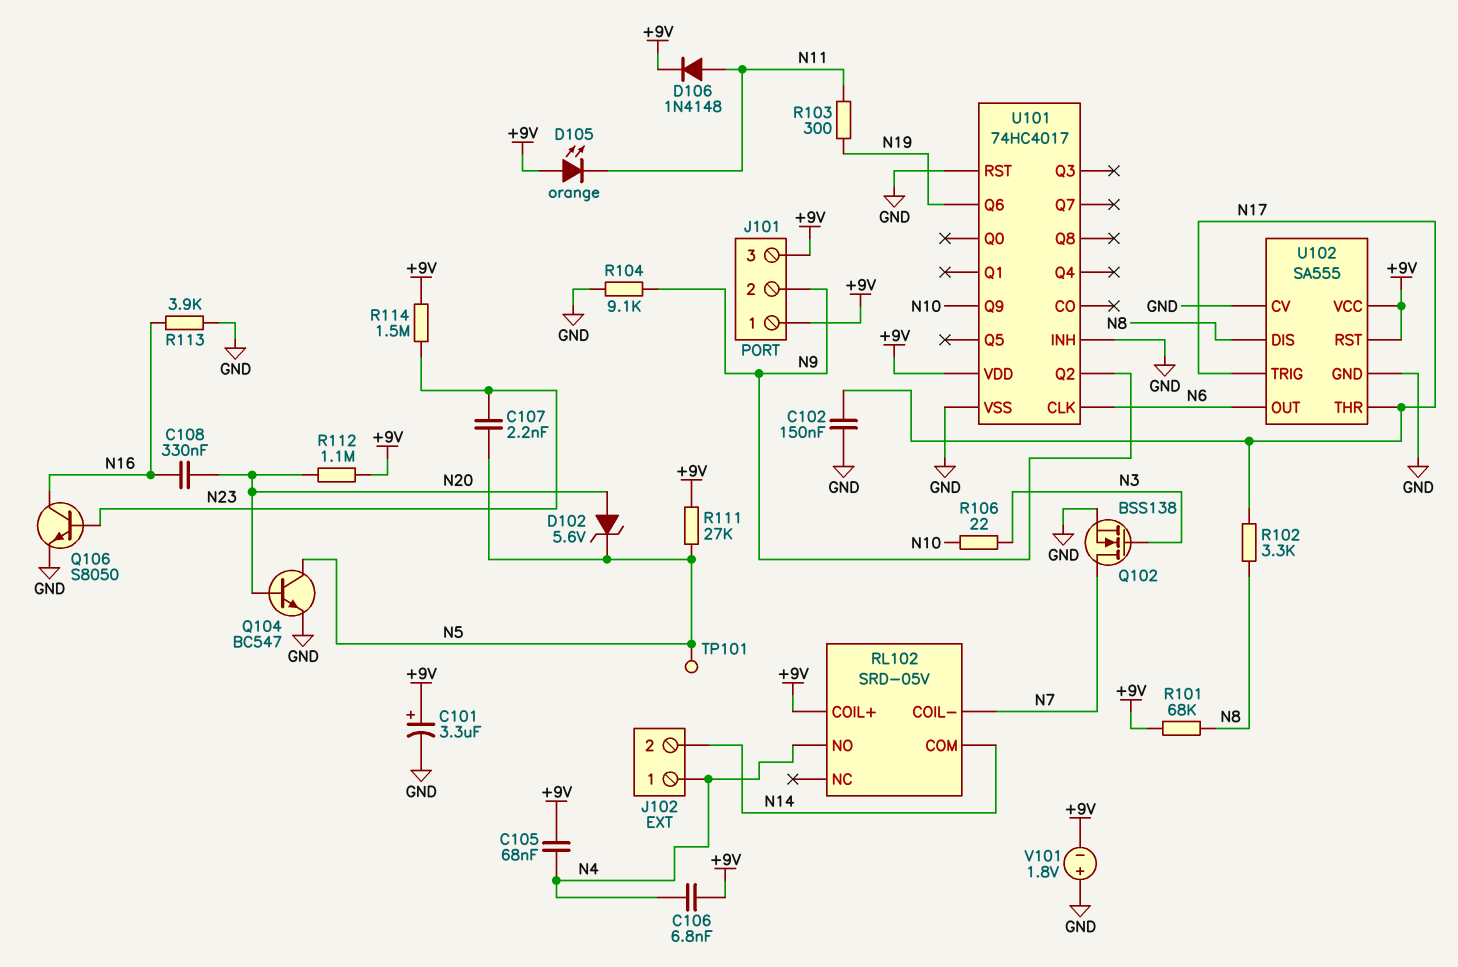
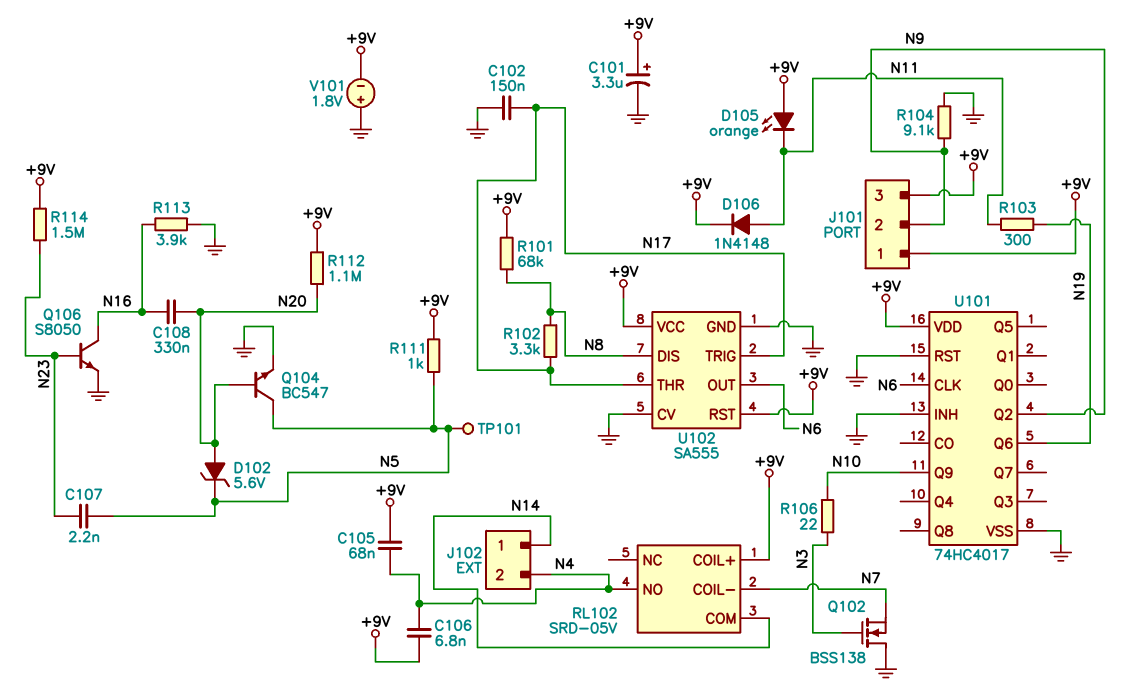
J102 pin 1: N4 -> N14
J102 pin 2: N14 -> N4
Q102: NMOS BSS138 (G N3, D N7, S GND) -> NMOS BSS138 (G N3, D GND, S N7)
R111: 27k (+9V, N5) -> 1k (+9V, N5)

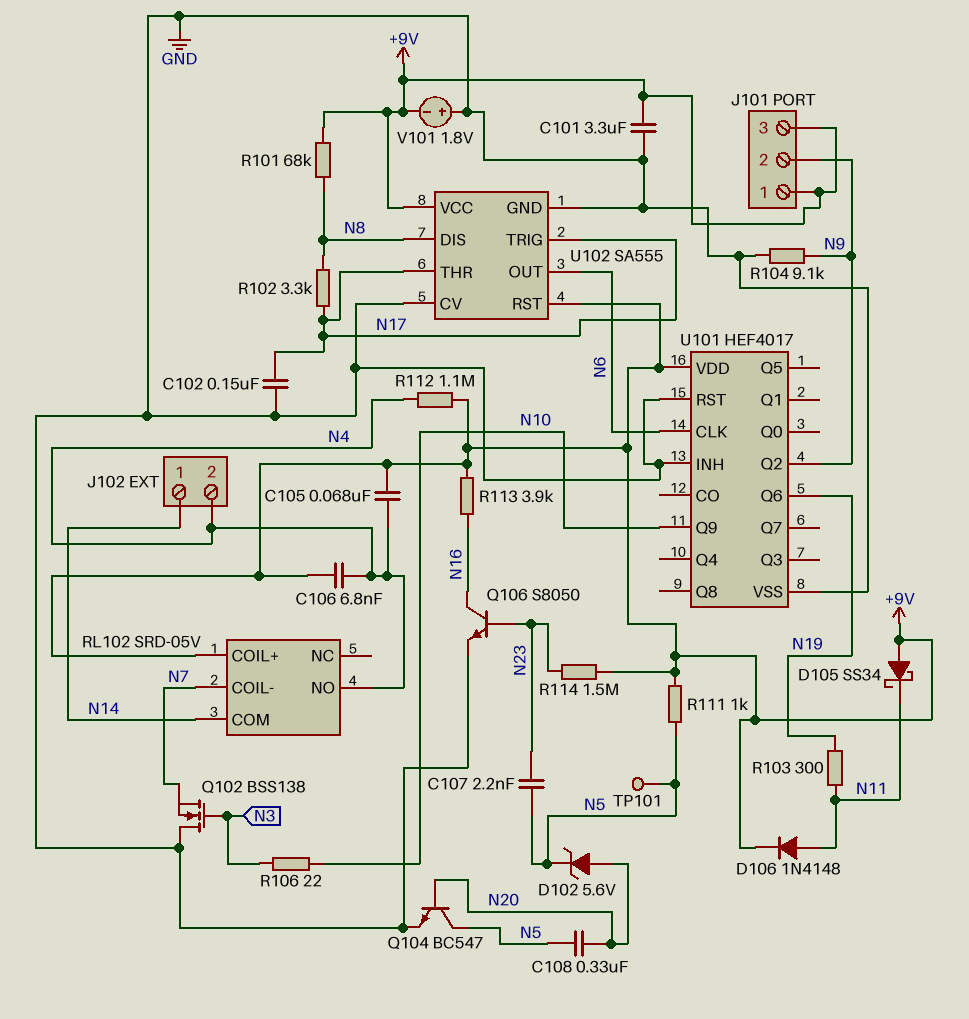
C101: 3.3uF (plus +9V, minus GND) -> 3.3uF (+9V, GND)
C108: 330nF (N16, N20) -> 330nF (N5, N20)
D105: LED orange (A +9V, K N11) -> schottky SS34 (A +9V, K N11)
R112: 1.1M (+9V, N20) -> 1.1M (+9V, N4)
R113: 3.9k (GND, N16) -> 3.9k (+9V, N16)
U101: 74HC4017 -> HEF4017

